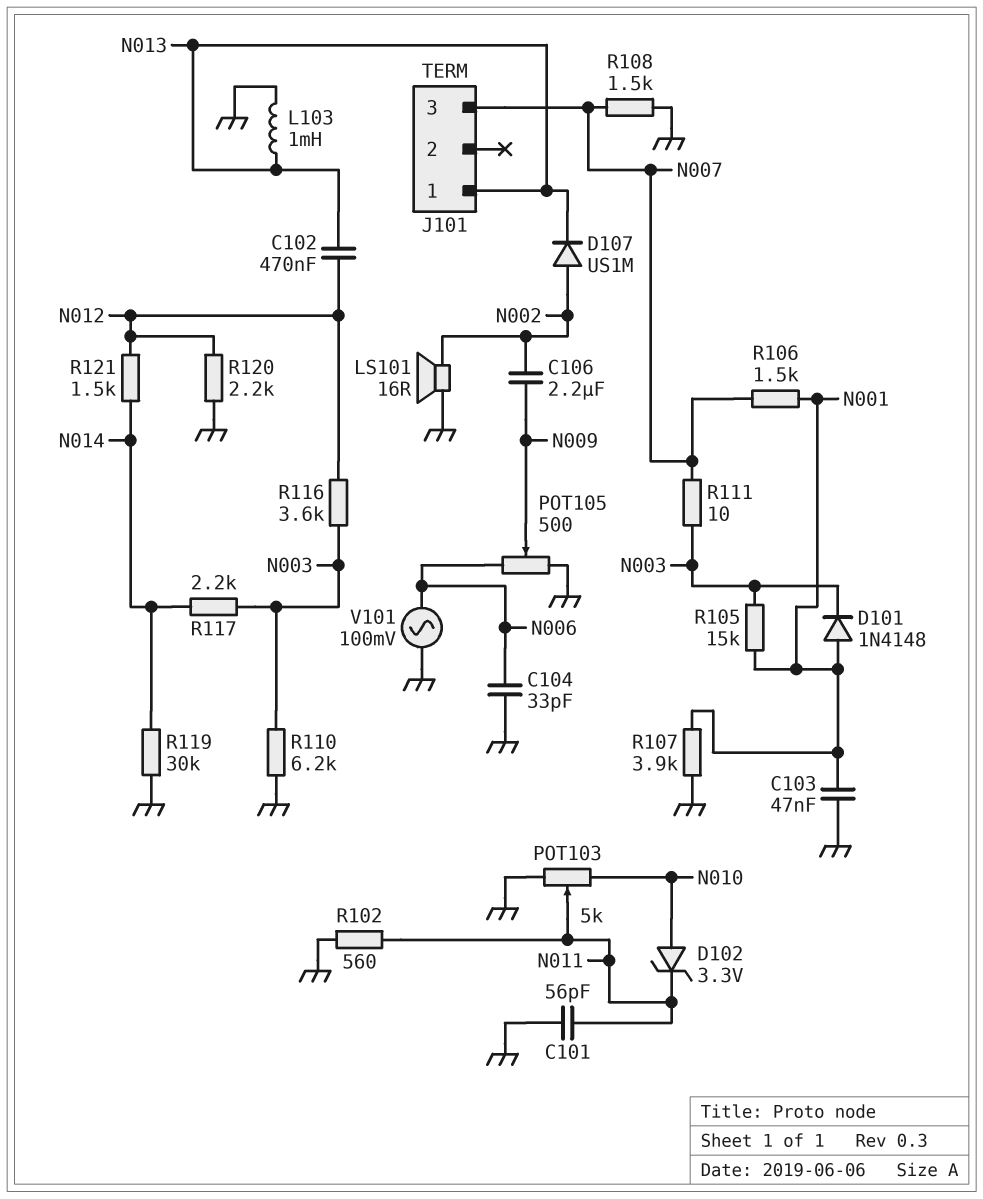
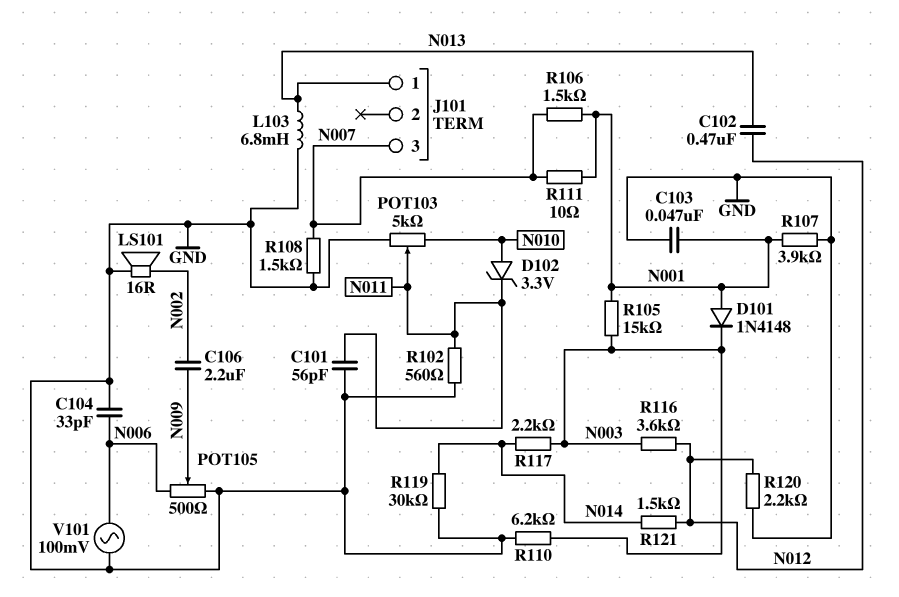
D107: diode US1M (A N002, K N013) -> none
L103: 1mH (GND, N013) -> 6.8mH (GND, N013)
R111: 10 (N003, N007) -> 10 (N001, N007)

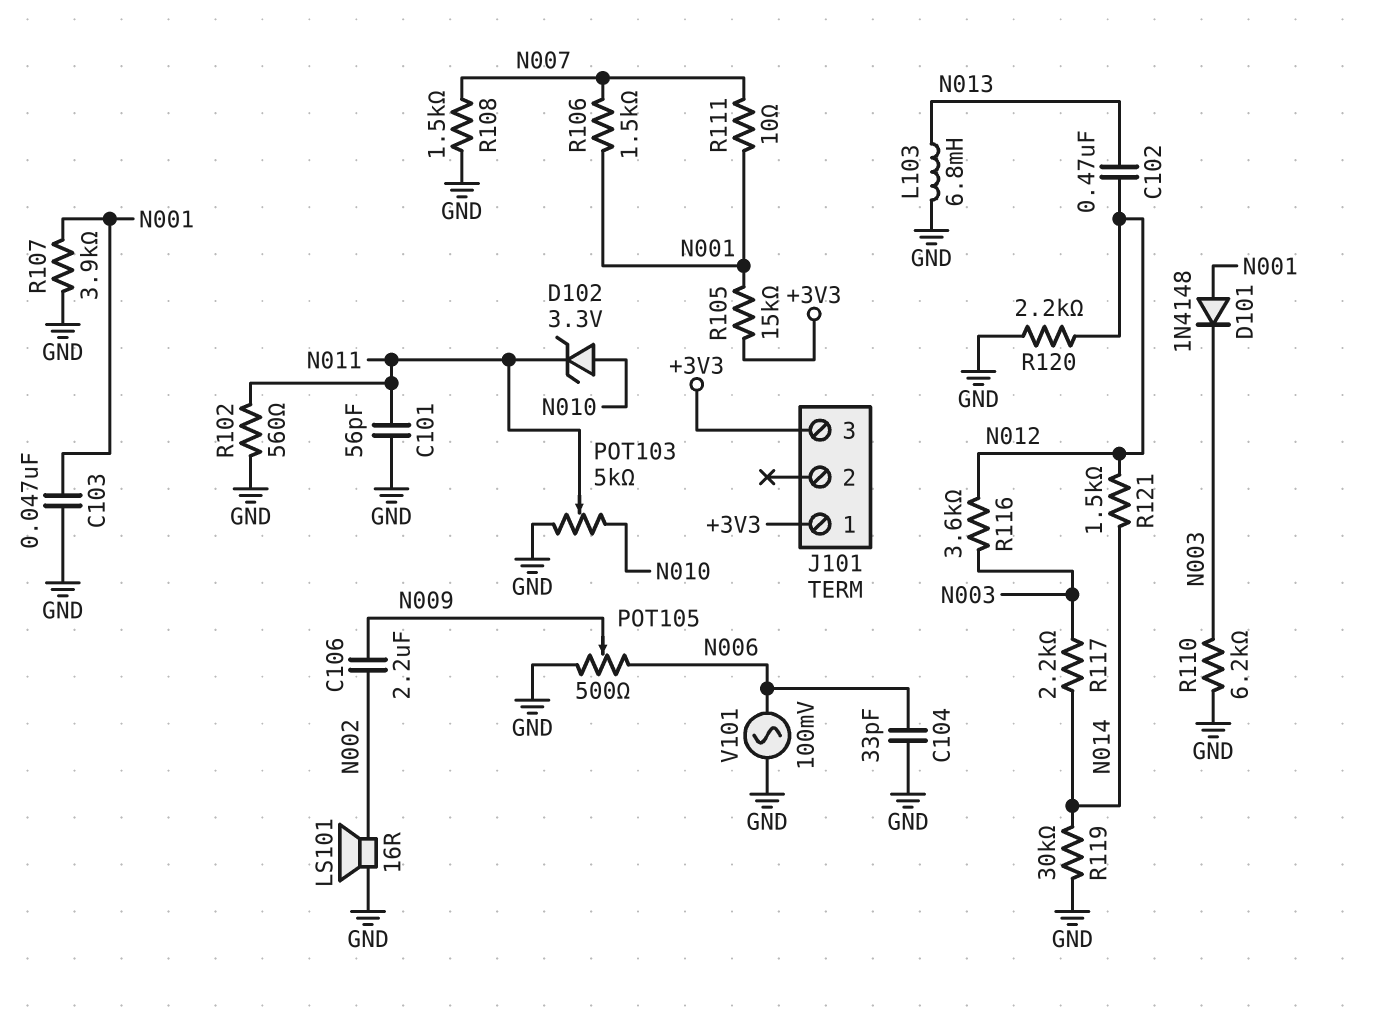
J101 pin 1: N013 -> +3V3
J101 pin 3: N007 -> +3V3
R105: 15k (N001, N003) -> 15k (+3V3, N001)

